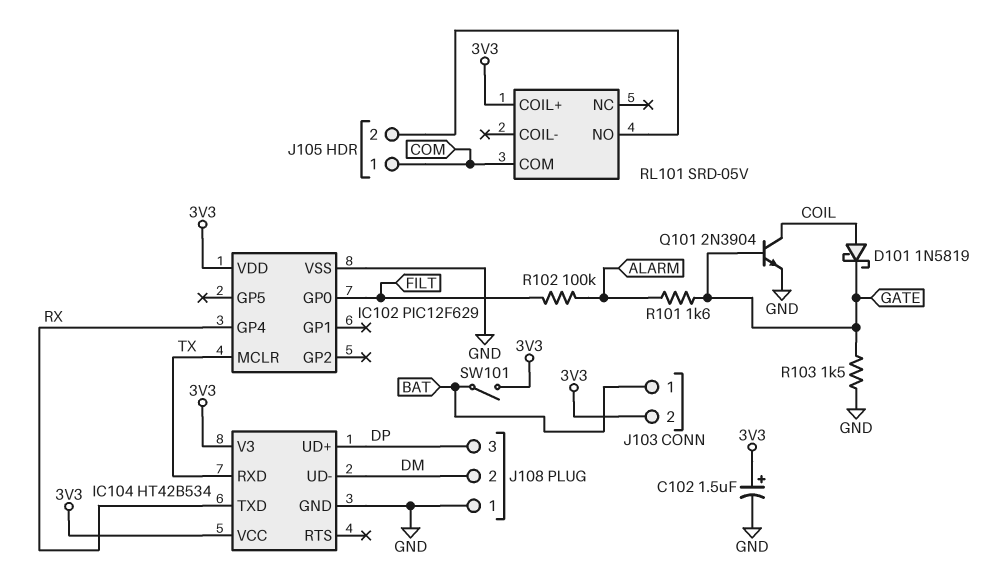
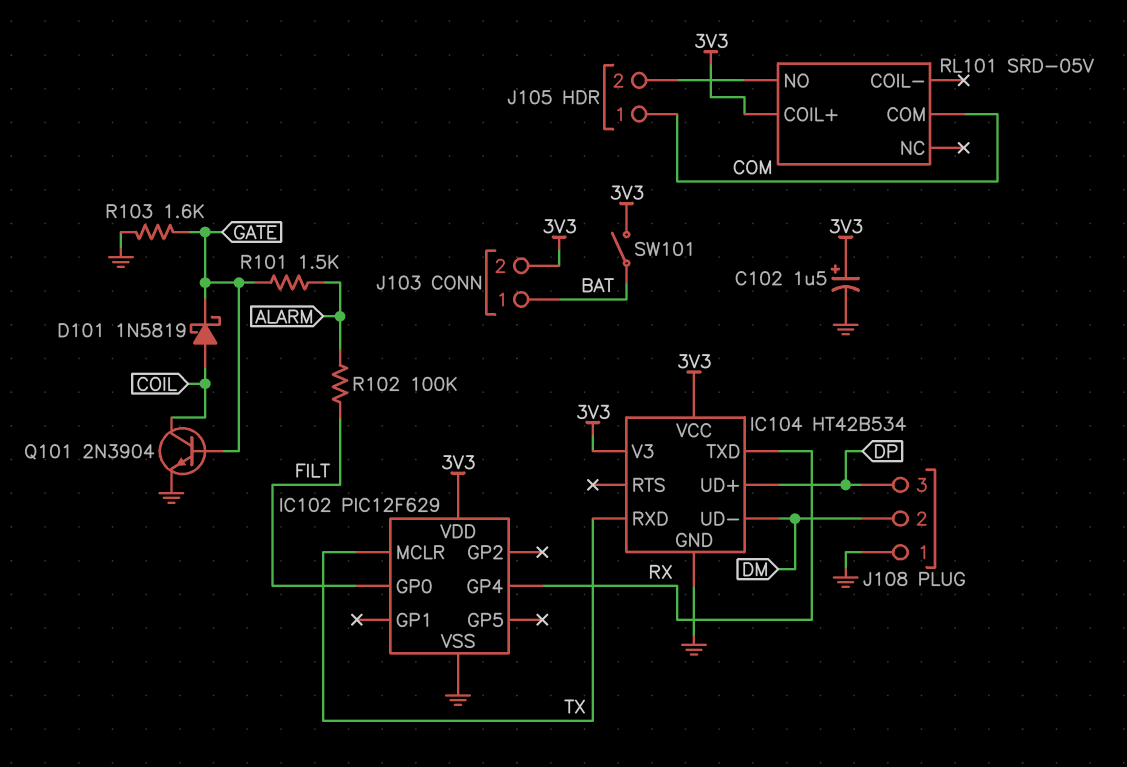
R101: 1.6k (ALARM, GATE) -> 1.5k (ALARM, GATE)
R103: 1.5k (GATE, GND) -> 1.6k (GATE, GND)

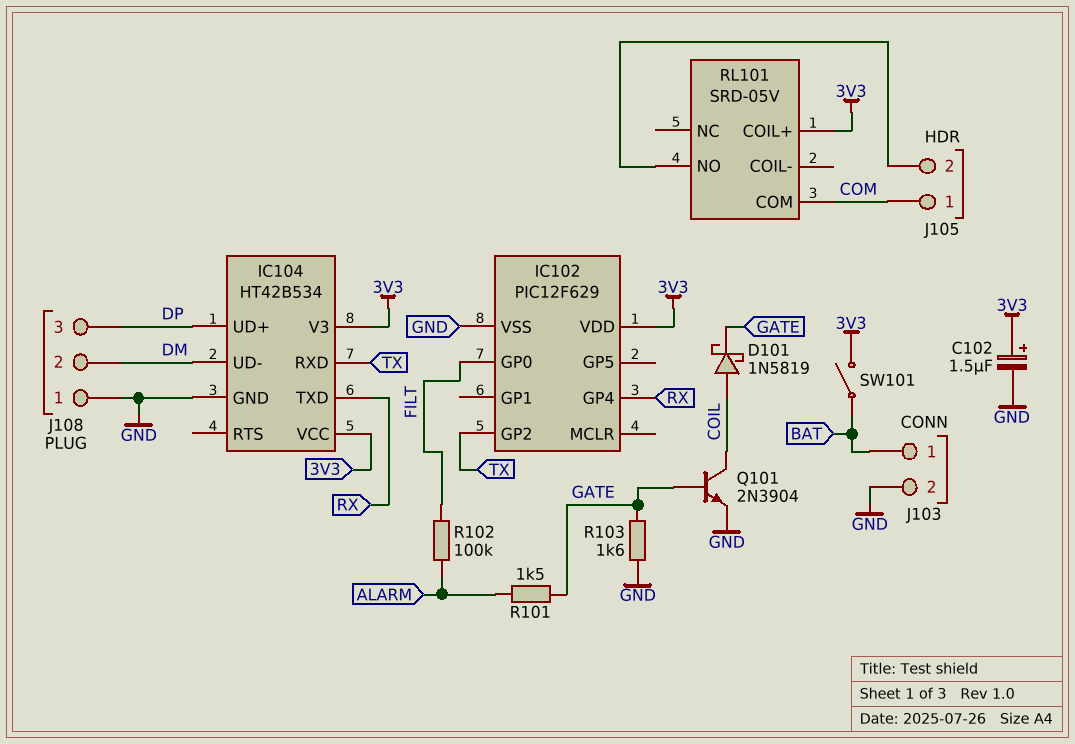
IC102 pin GP2: none -> TX
IC102 pin MCLR: TX -> none
J103 pin 2: 3V3 -> GND

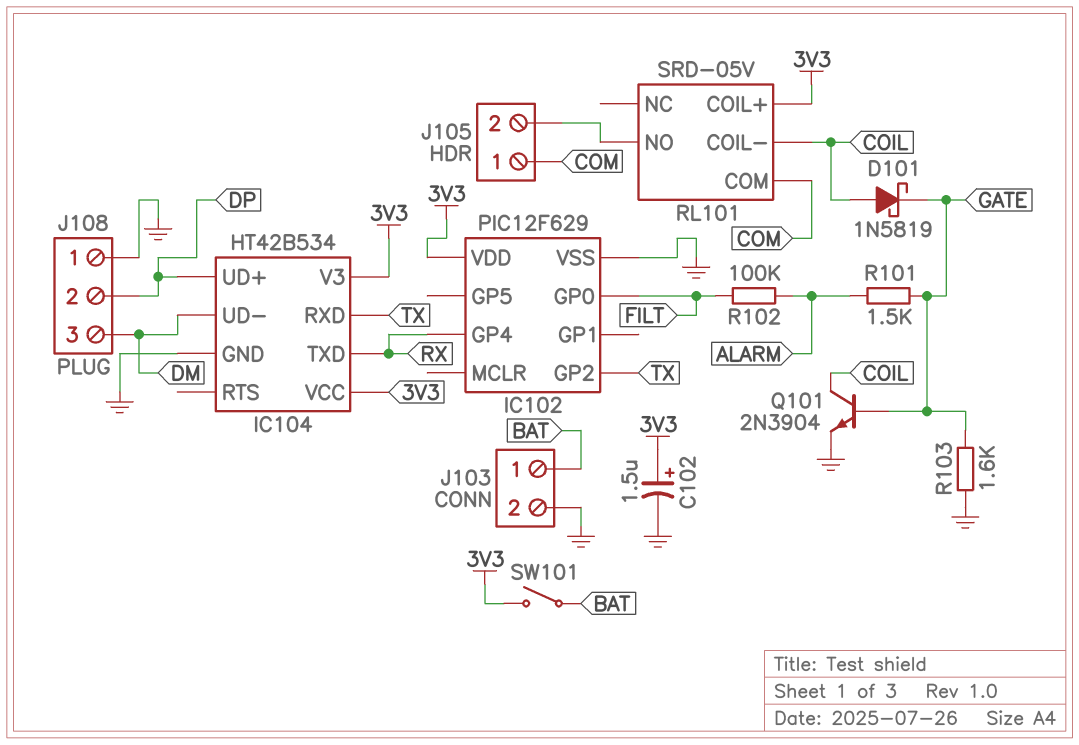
J108 pin 2: DM -> DP
J108 pin 3: DP -> DM
RL101 pin COIL-: none -> COIL

